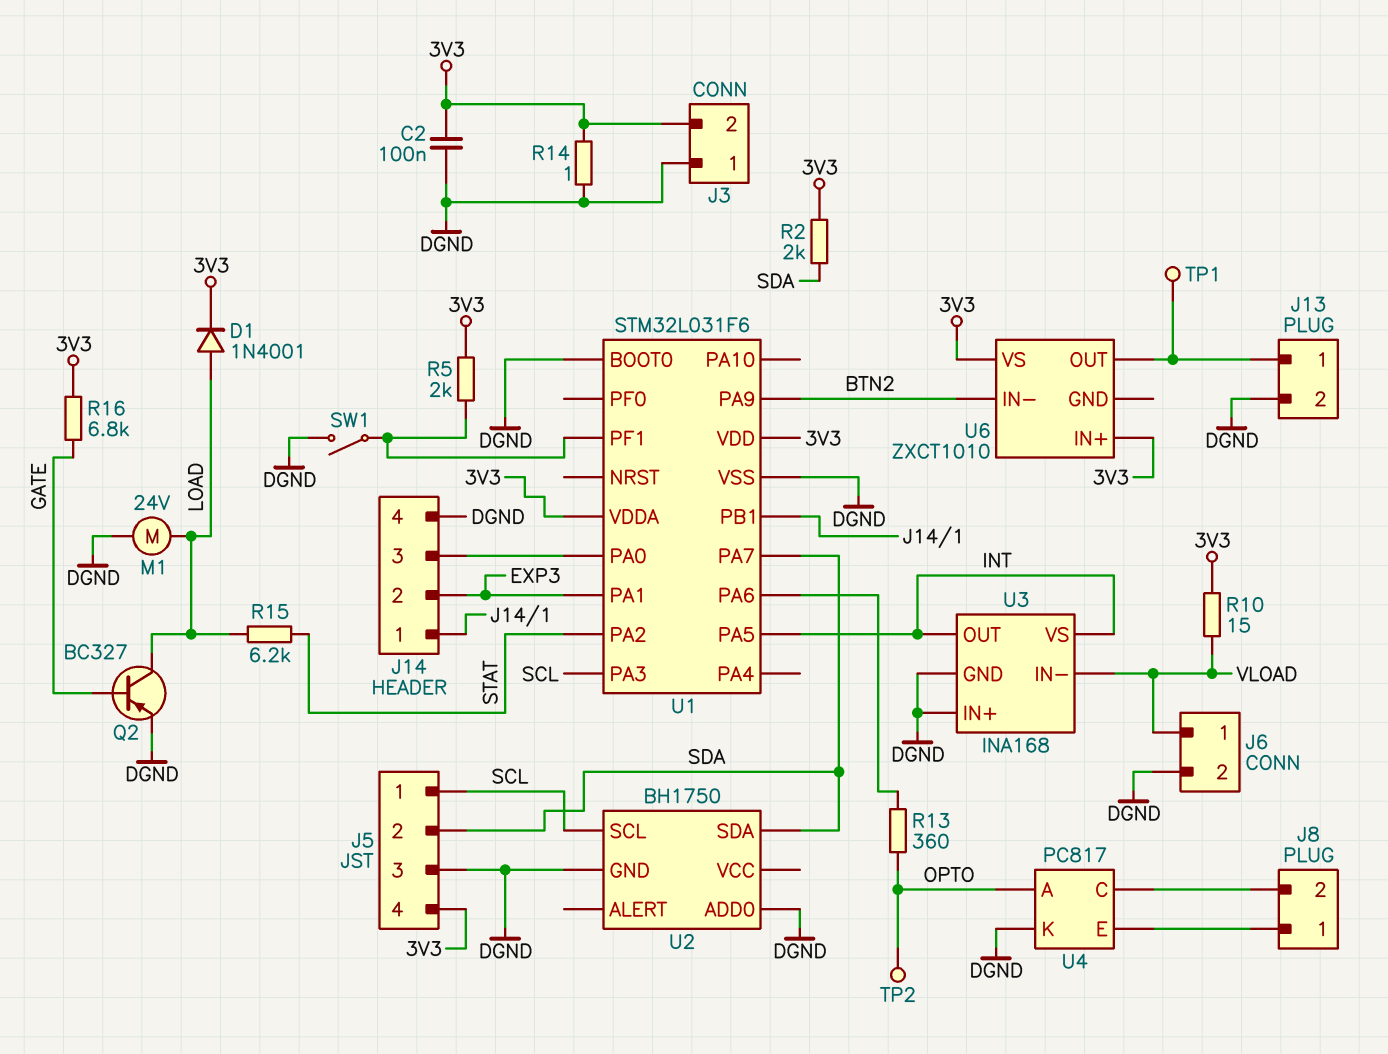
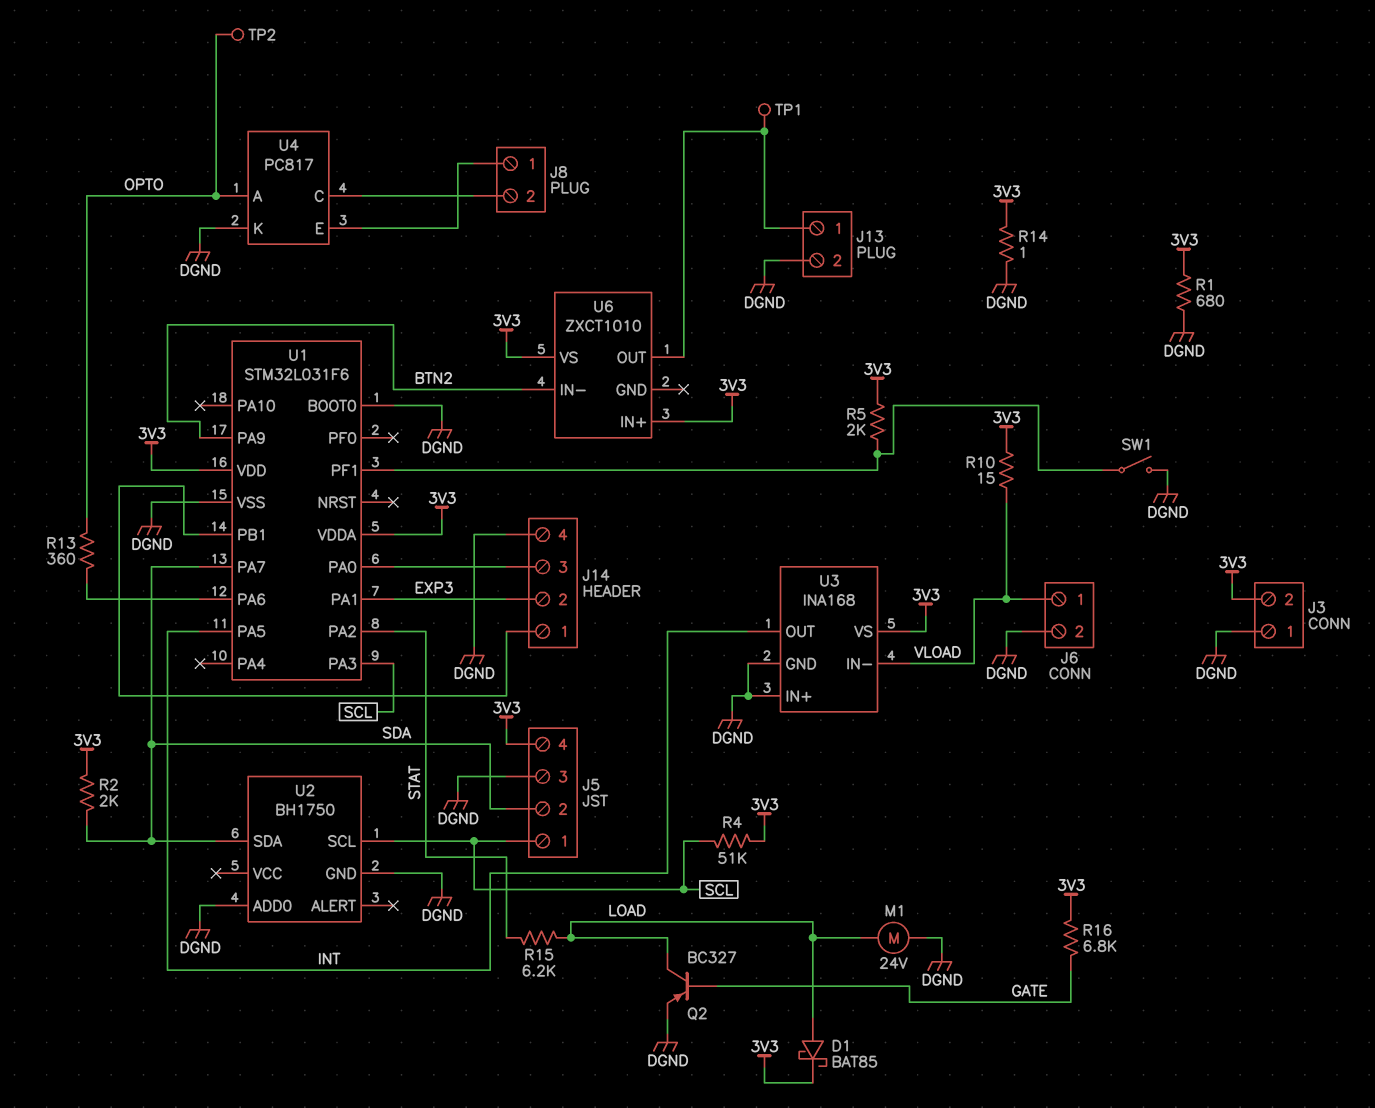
C2: 100nF (3V3, DGND) -> none
D1: diode 1N4001 (A LOAD, K 3V3) -> schottky BAT85 (A LOAD, K 3V3)
R1: none -> 680 (3V3, DGND)
R4: none -> 51k (3V3, SCL)
U3 pin VS: INT -> 3V3

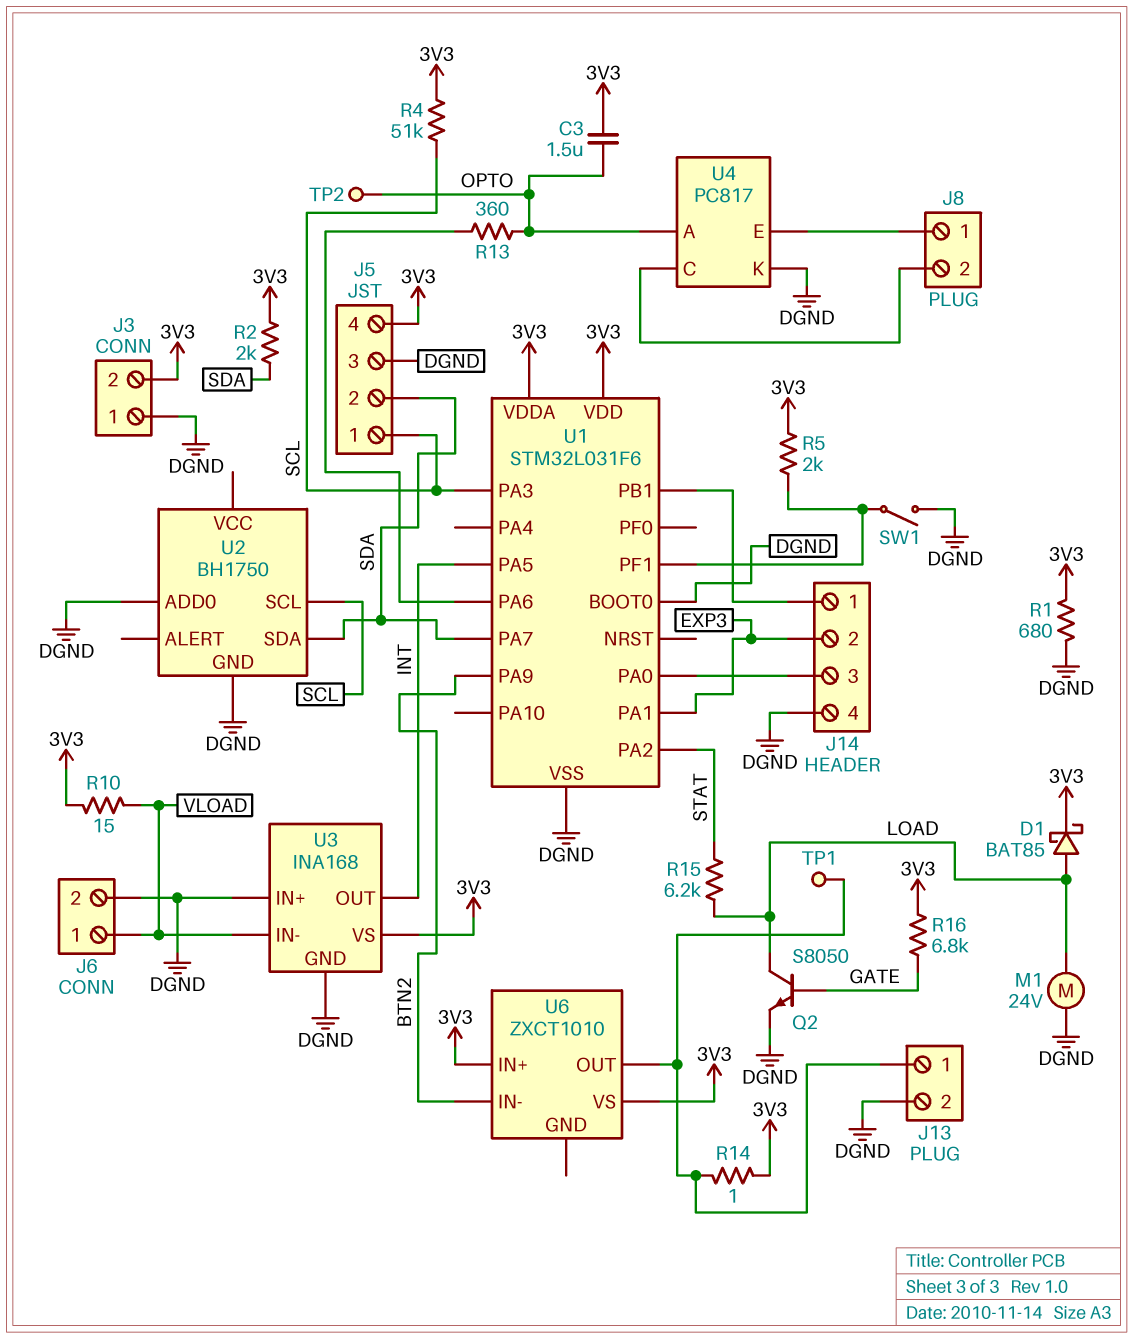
C3: none -> 1.5uF (3V3, OPTO)
Q2: PNP BC327 (B GATE, C LOAD, E DGND) -> NPN S8050 (B GATE, C LOAD, E DGND)
R14: 1 (3V3, DGND) -> 1 (3V3, J13/1)

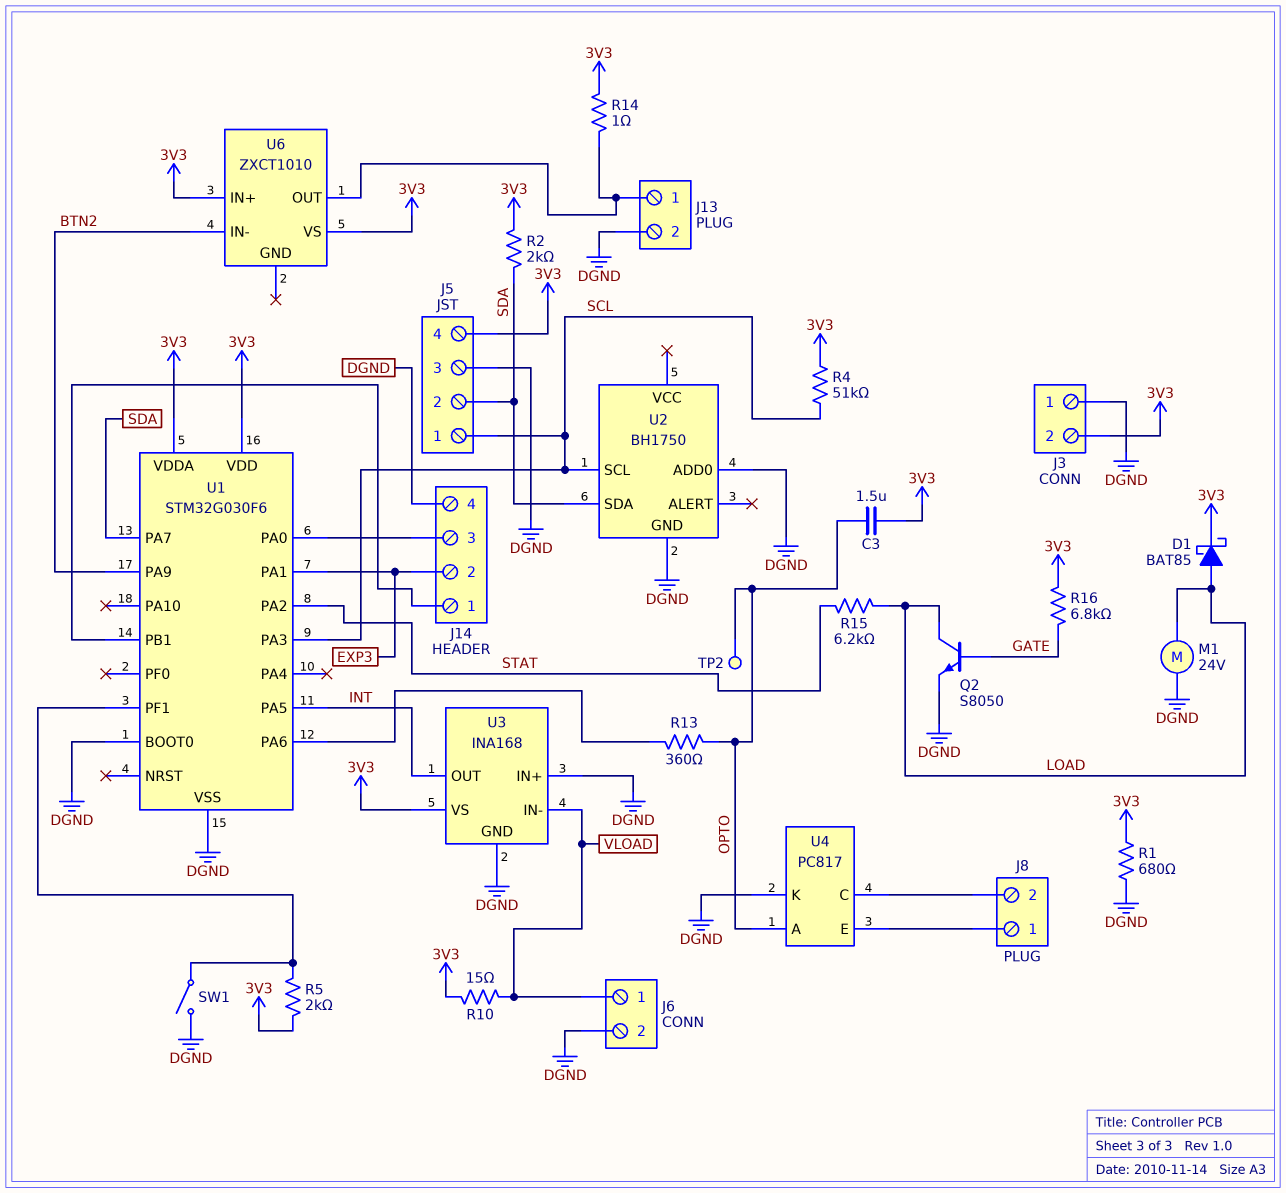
TP1: test point (J13/1) -> none
U1: STM32L031F6 -> STM32G030F6

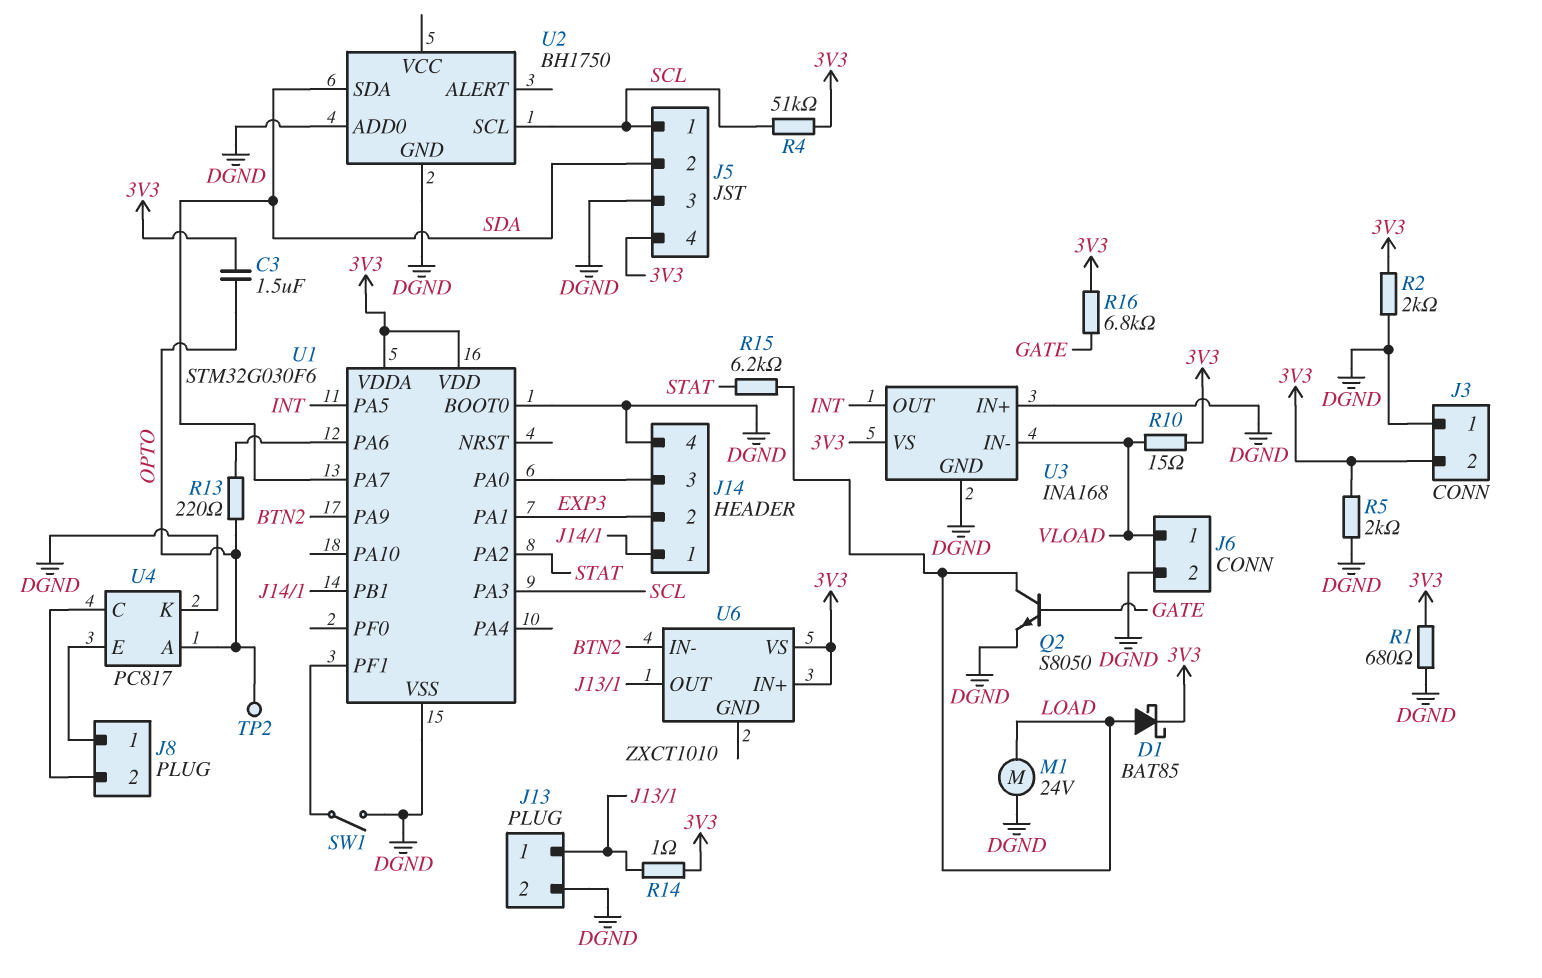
R2: 2k (3V3, SDA) -> 2k (3V3, DGND)
R5: 2k (3V3, U1/PF1) -> 2k (3V3, DGND)
R13: 360 (OPTO, U1/PA6) -> 220 (OPTO, U1/PA6)

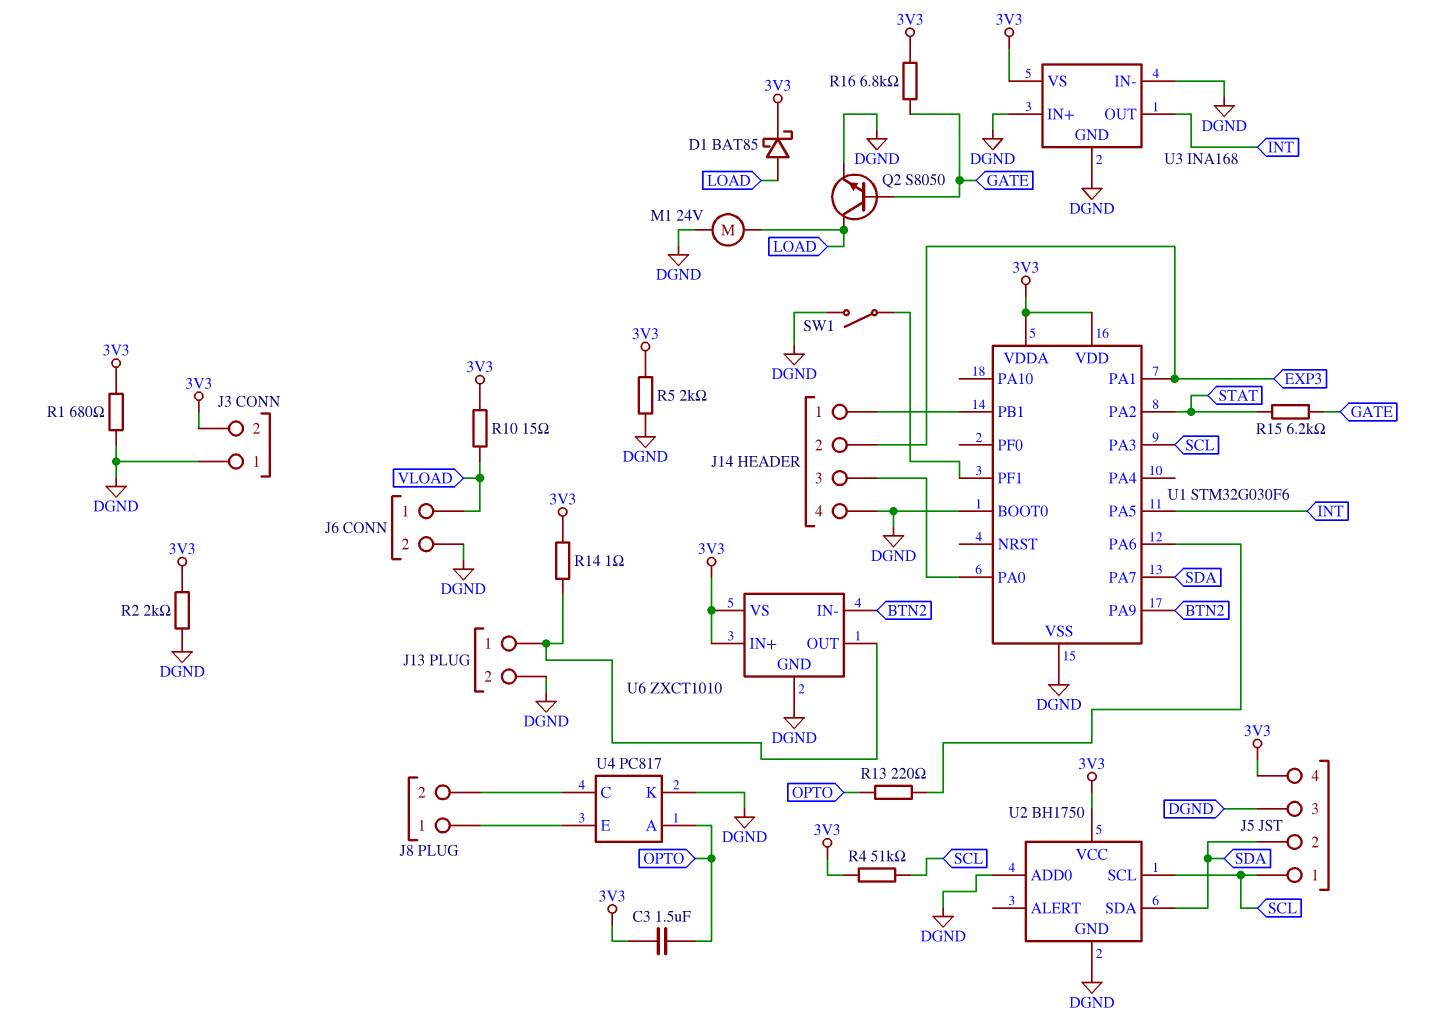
R15: 6.2k (LOAD, STAT) -> 6.2k (GATE, STAT)
TP2: test point (OPTO) -> none
U2 pin VCC: none -> 3V3
U3 pin IN-: VLOAD -> DGND
U6 pin GND: none -> DGND

